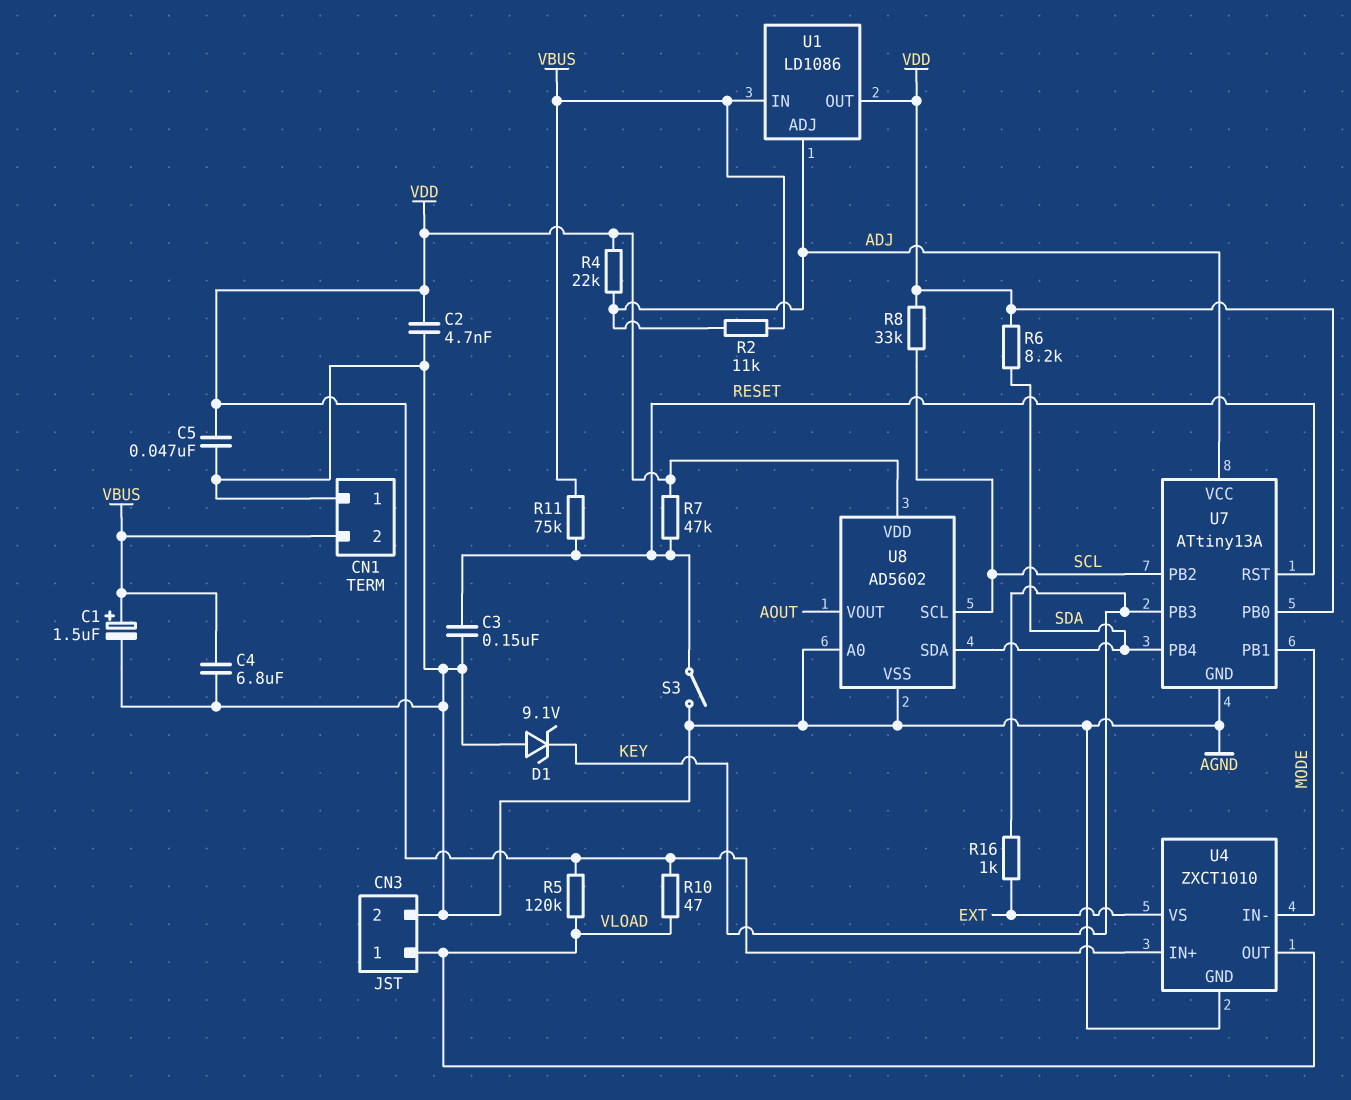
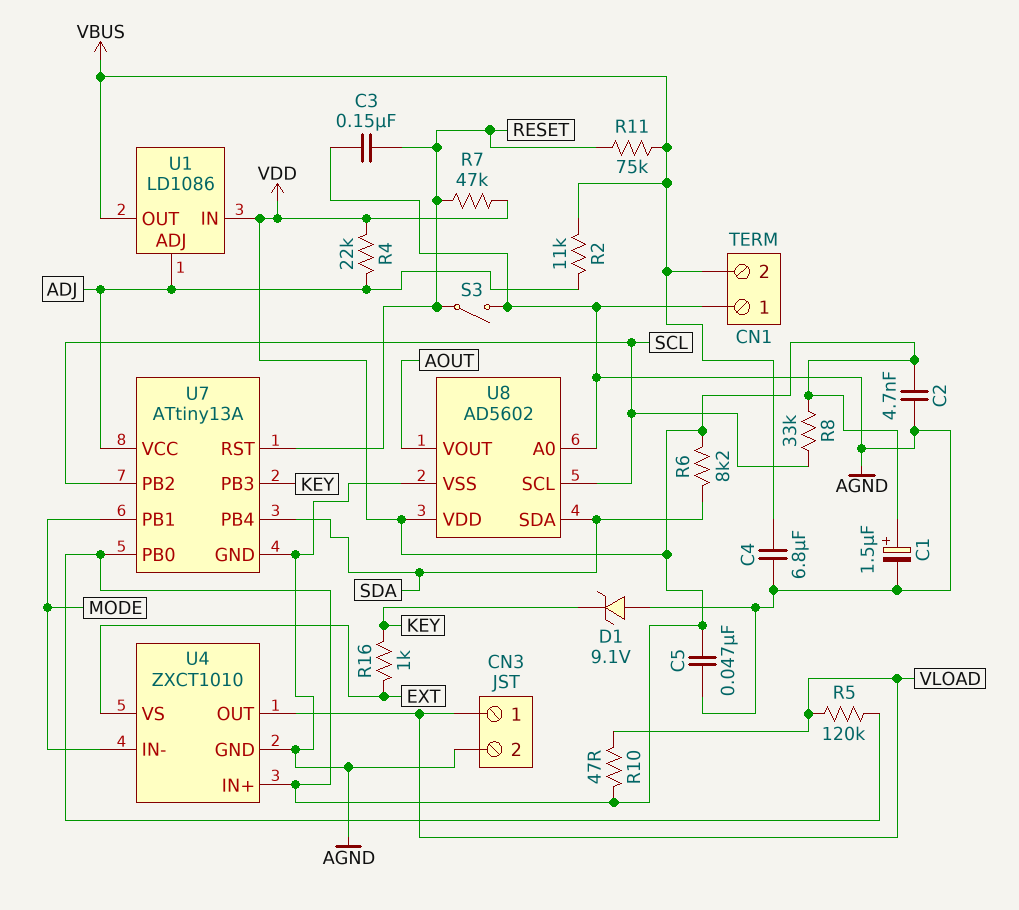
C1: 1.5uF (plus VBUS, minus AGND) -> 1.5uF (plus VDD, minus AGND)
U1 pin IN: VBUS -> VDD
U1 pin OUT: VDD -> VBUS

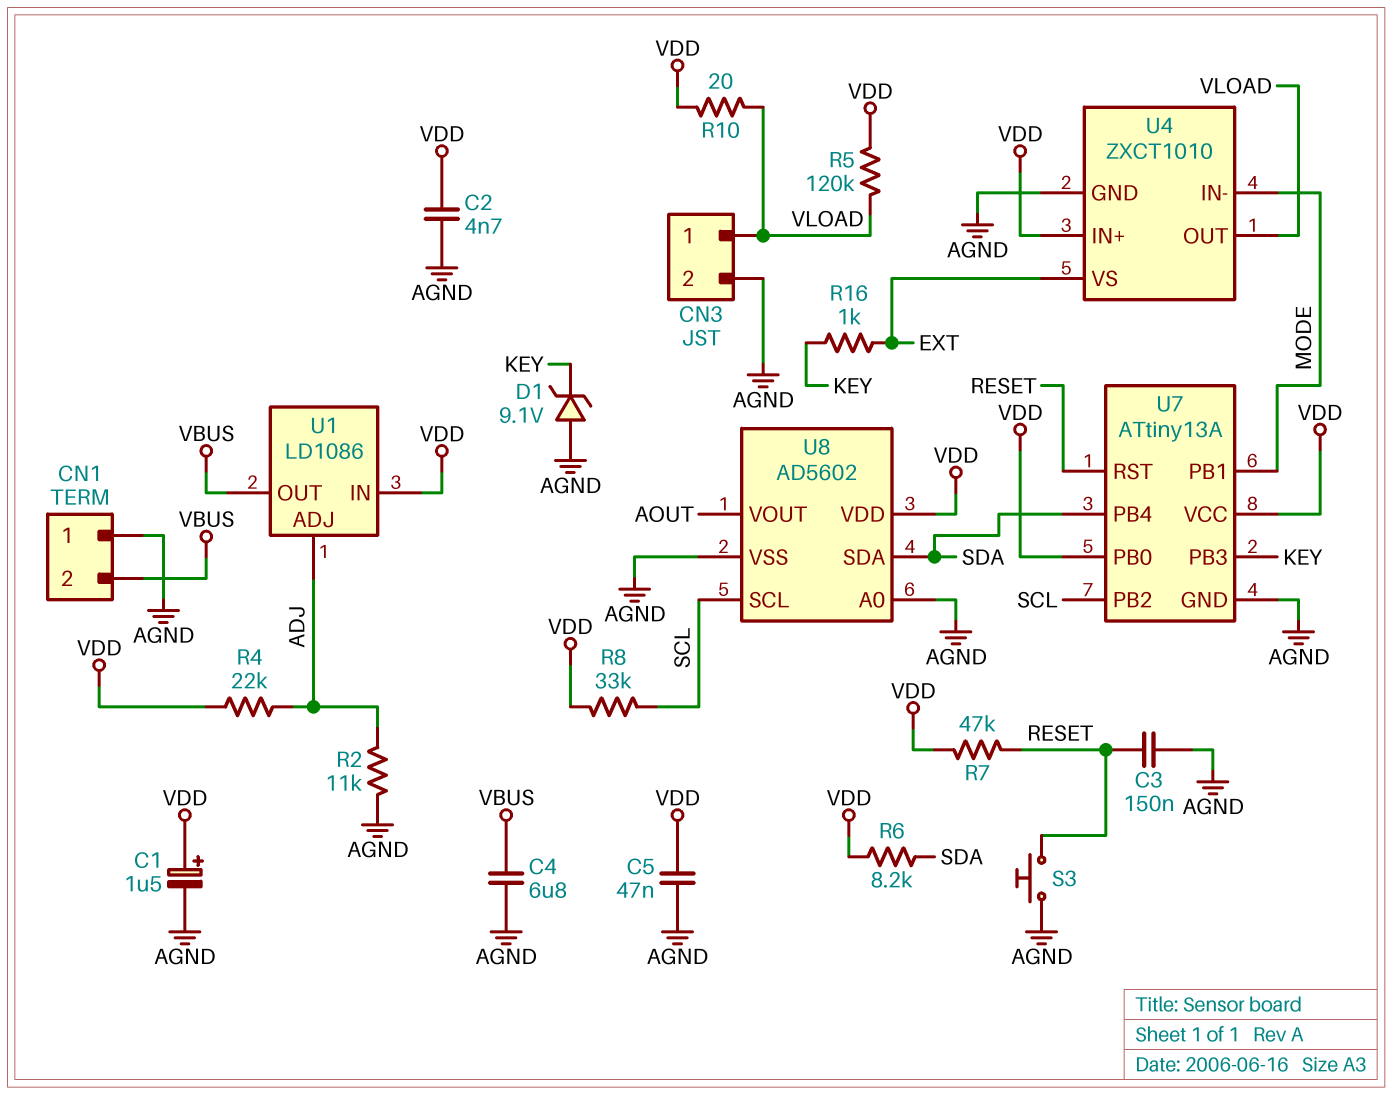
R2: 11k (ADJ, VBUS) -> 11k (ADJ, AGND)
R10: 47 (VDD, VLOAD) -> 20 (VDD, VLOAD)
R11: 75k (RESET, VBUS) -> none
S3: switch (AGND, RESET) -> button (AGND, RESET)
U7 pin VCC: ADJ -> VDD

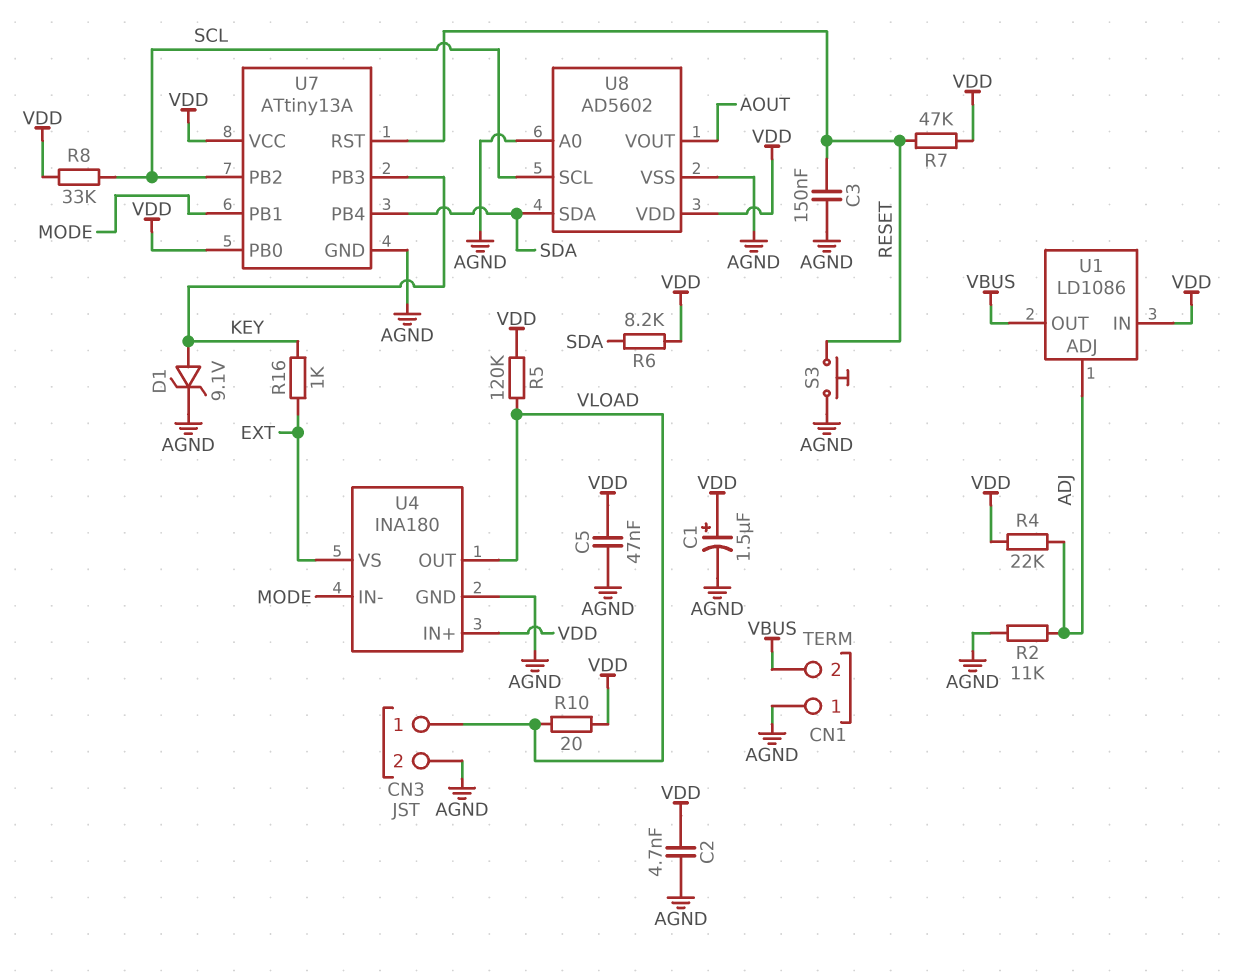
C4: 6.8uF (AGND, VBUS) -> none
D1: zener 9.1V (A AGND, K KEY) -> zener 9.1V (A KEY, K AGND)
U4: ZXCT1010 -> INA180

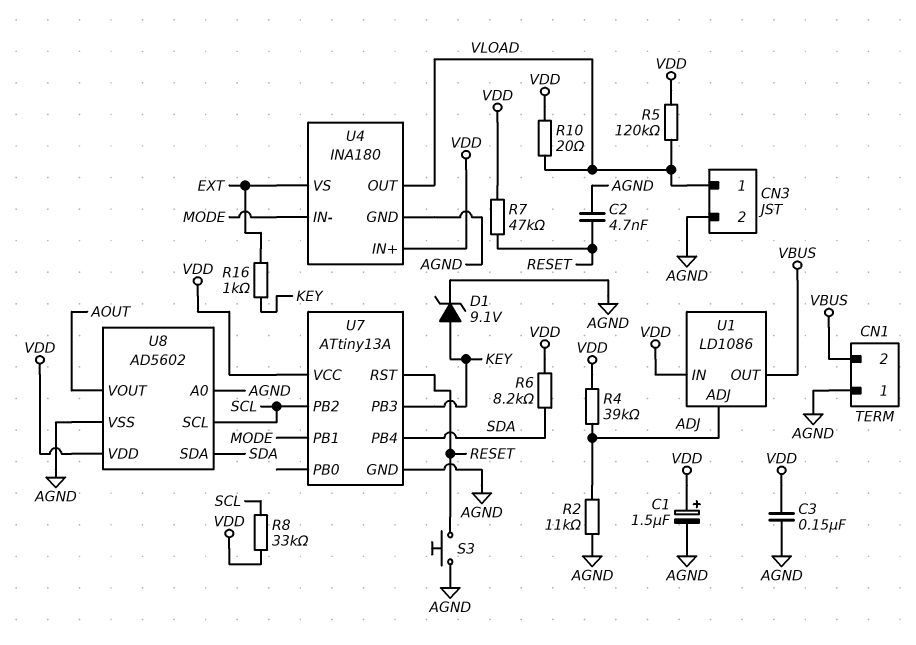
C2: 4.7nF (AGND, VDD) -> 4.7nF (AGND, RESET)
C3: 150nF (AGND, RESET) -> 150nF (AGND, VDD)
C5: 47nF (AGND, VDD) -> none
R4: 22k (ADJ, VDD) -> 39k (ADJ, VDD)
U7 pin PB0: VDD -> none

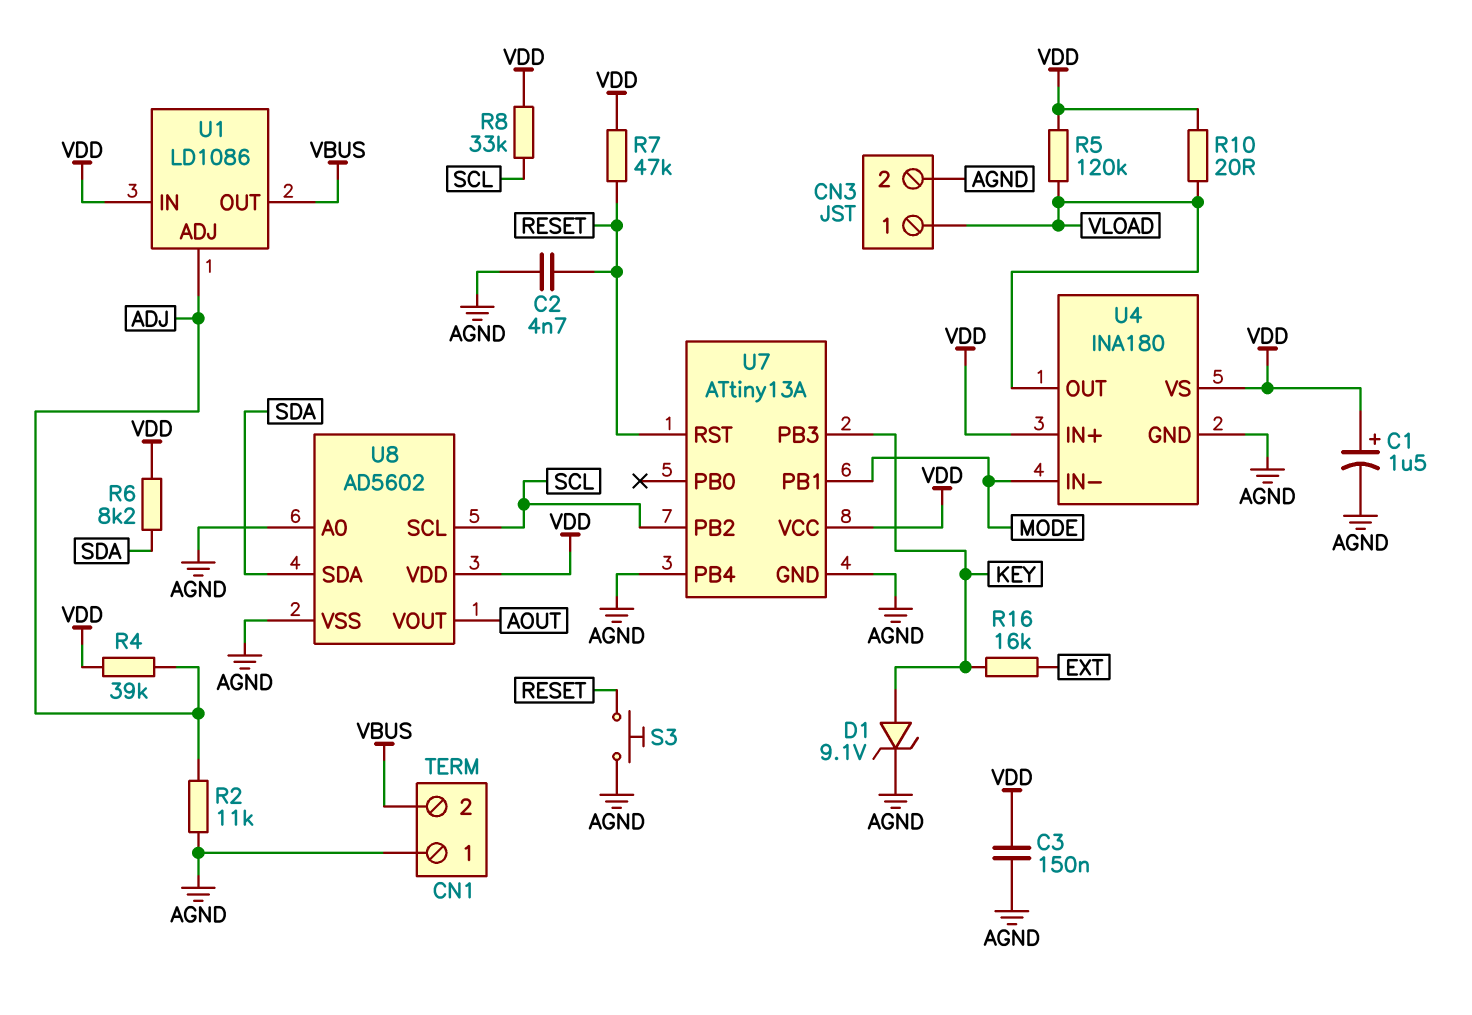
R16: 1k (EXT, KEY) -> 16k (EXT, KEY)
U4 pin VS: EXT -> VDD
U7 pin PB4: SDA -> AGND

